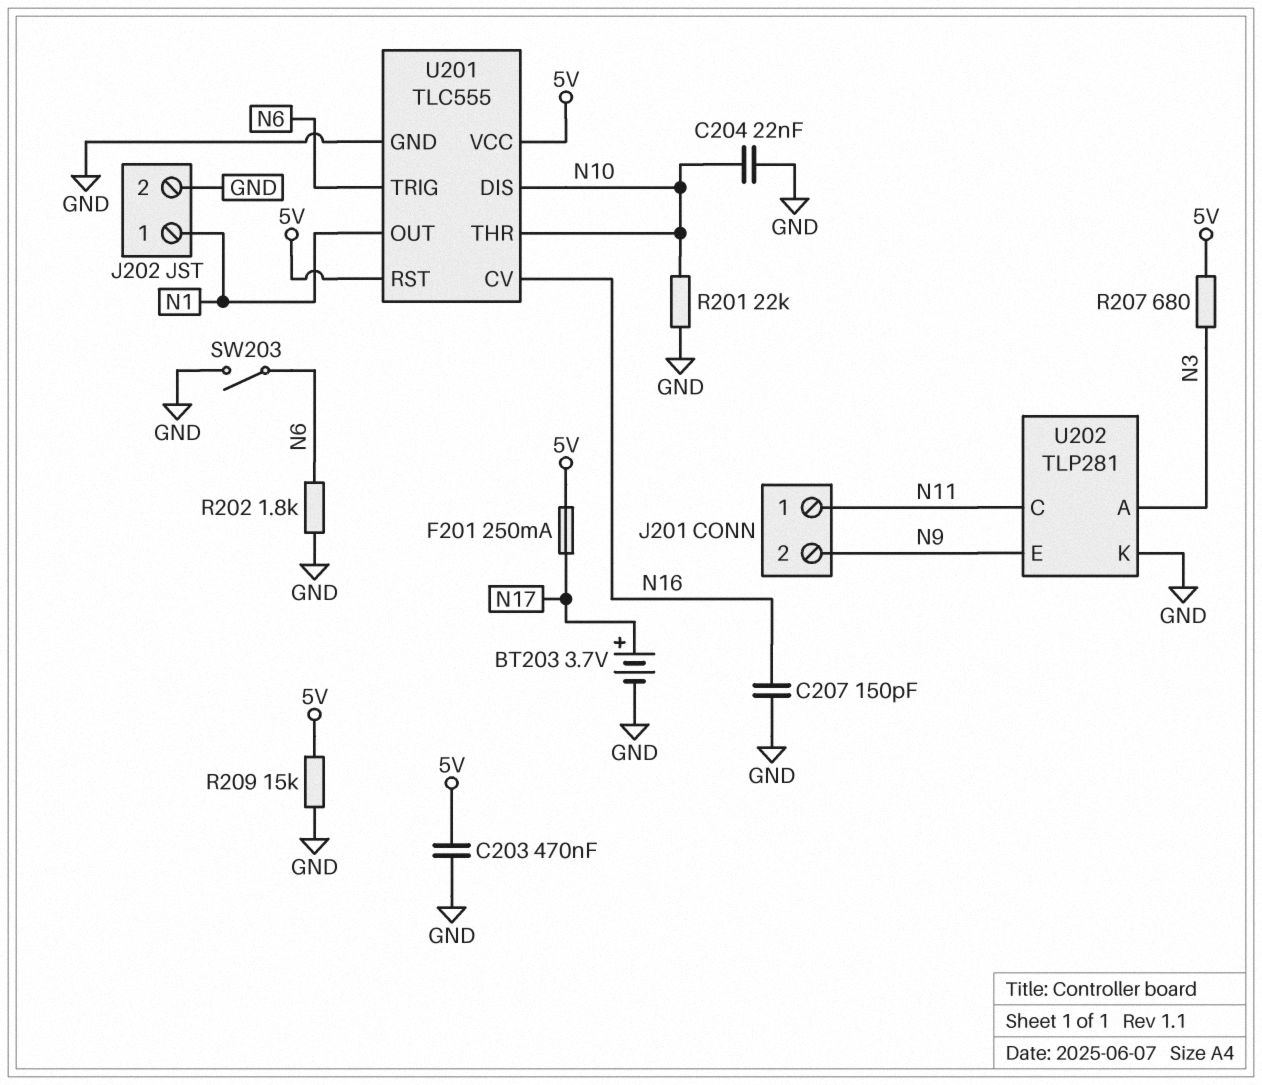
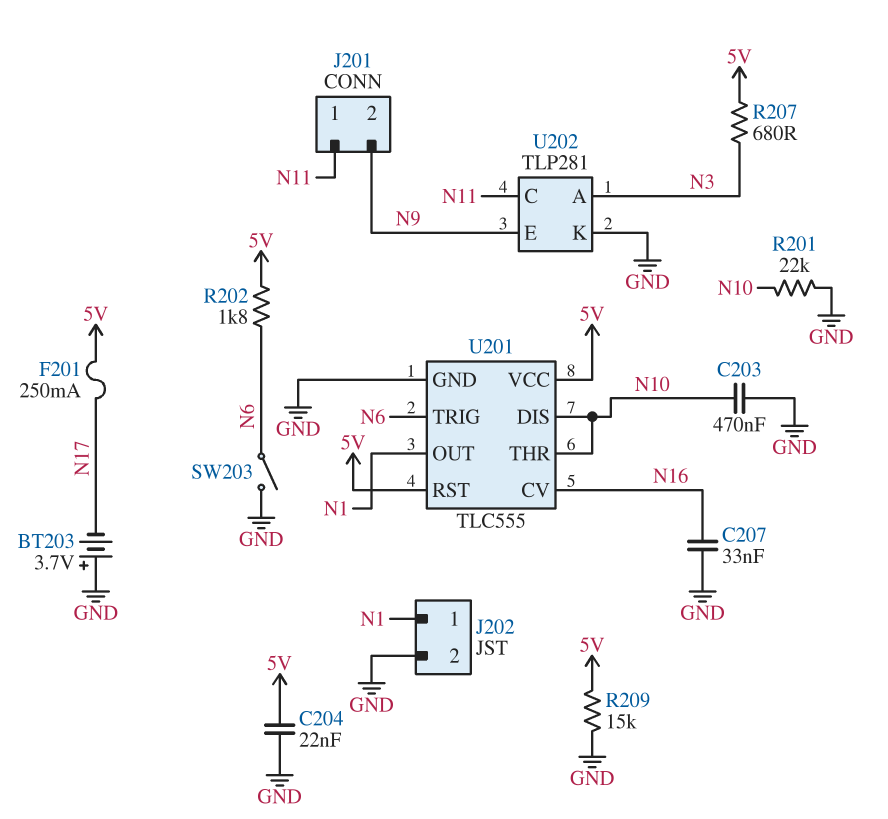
BT203: 3.7V (plus N17, minus GND) -> 3.7V (plus GND, minus N17)
C203: 470nF (5V, GND) -> 470nF (GND, N10)
C204: 22nF (GND, N10) -> 22nF (5V, GND)
C207: 150pF (GND, N16) -> 33nF (GND, N16)
R202: 1.8k (GND, N6) -> 1.8k (5V, N6)

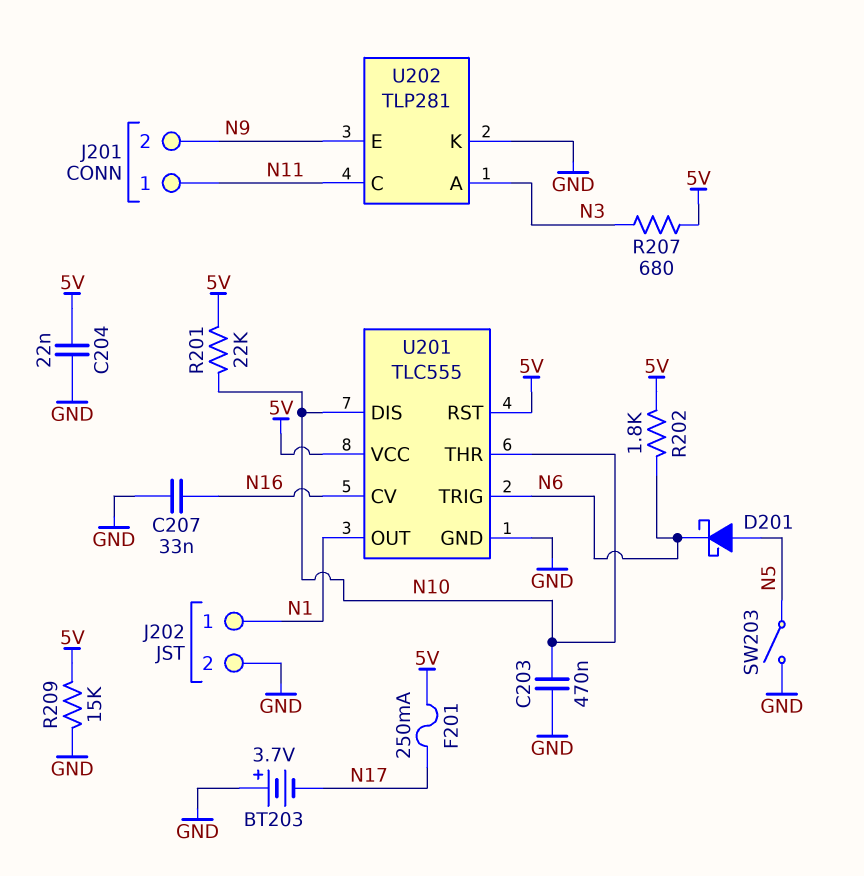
D201: none -> schottky (A N5, K N6)
R201: 22k (GND, N10) -> 22k (5V, N10)
SW203: switch (GND, N6) -> switch (GND, N5)

